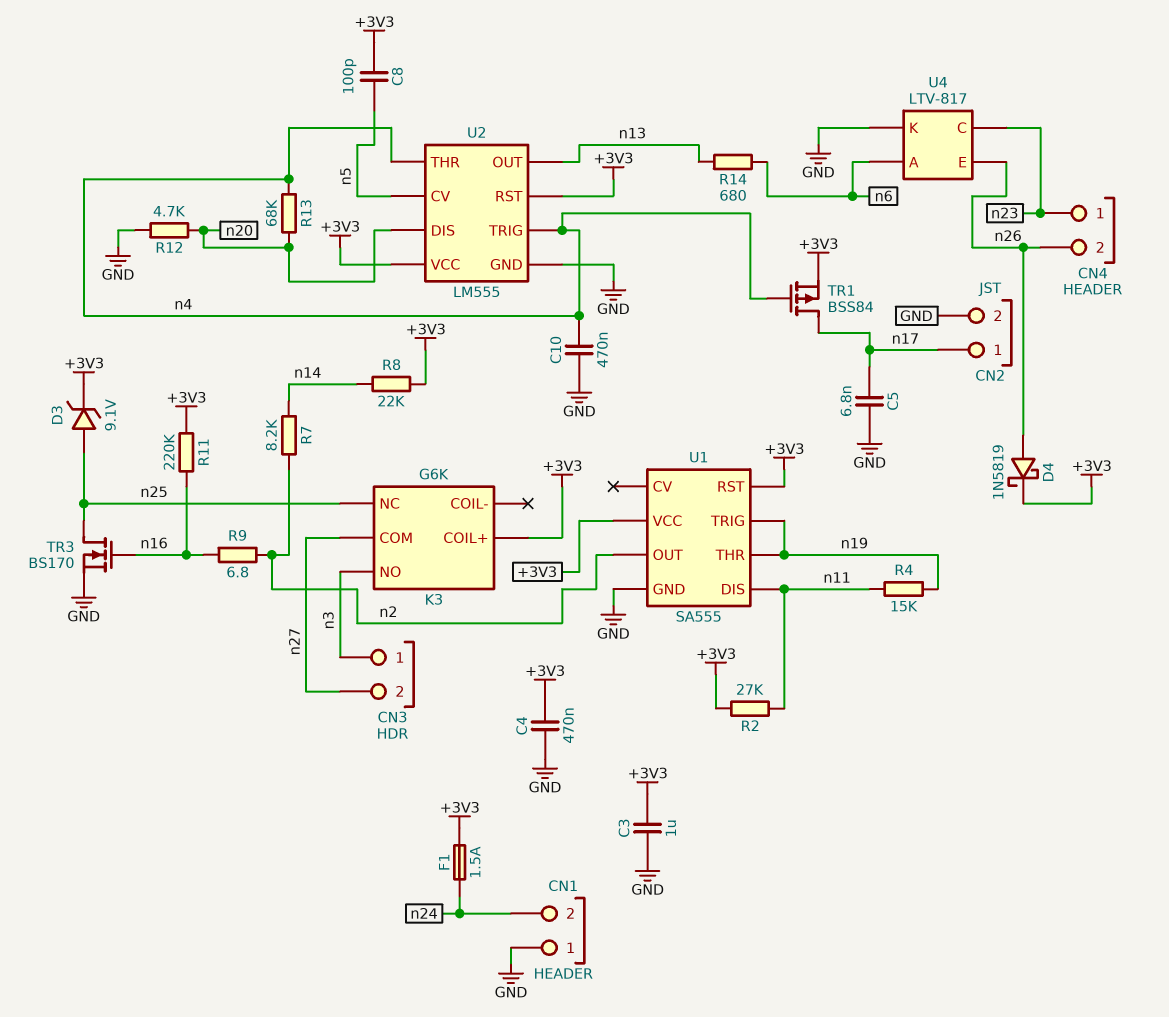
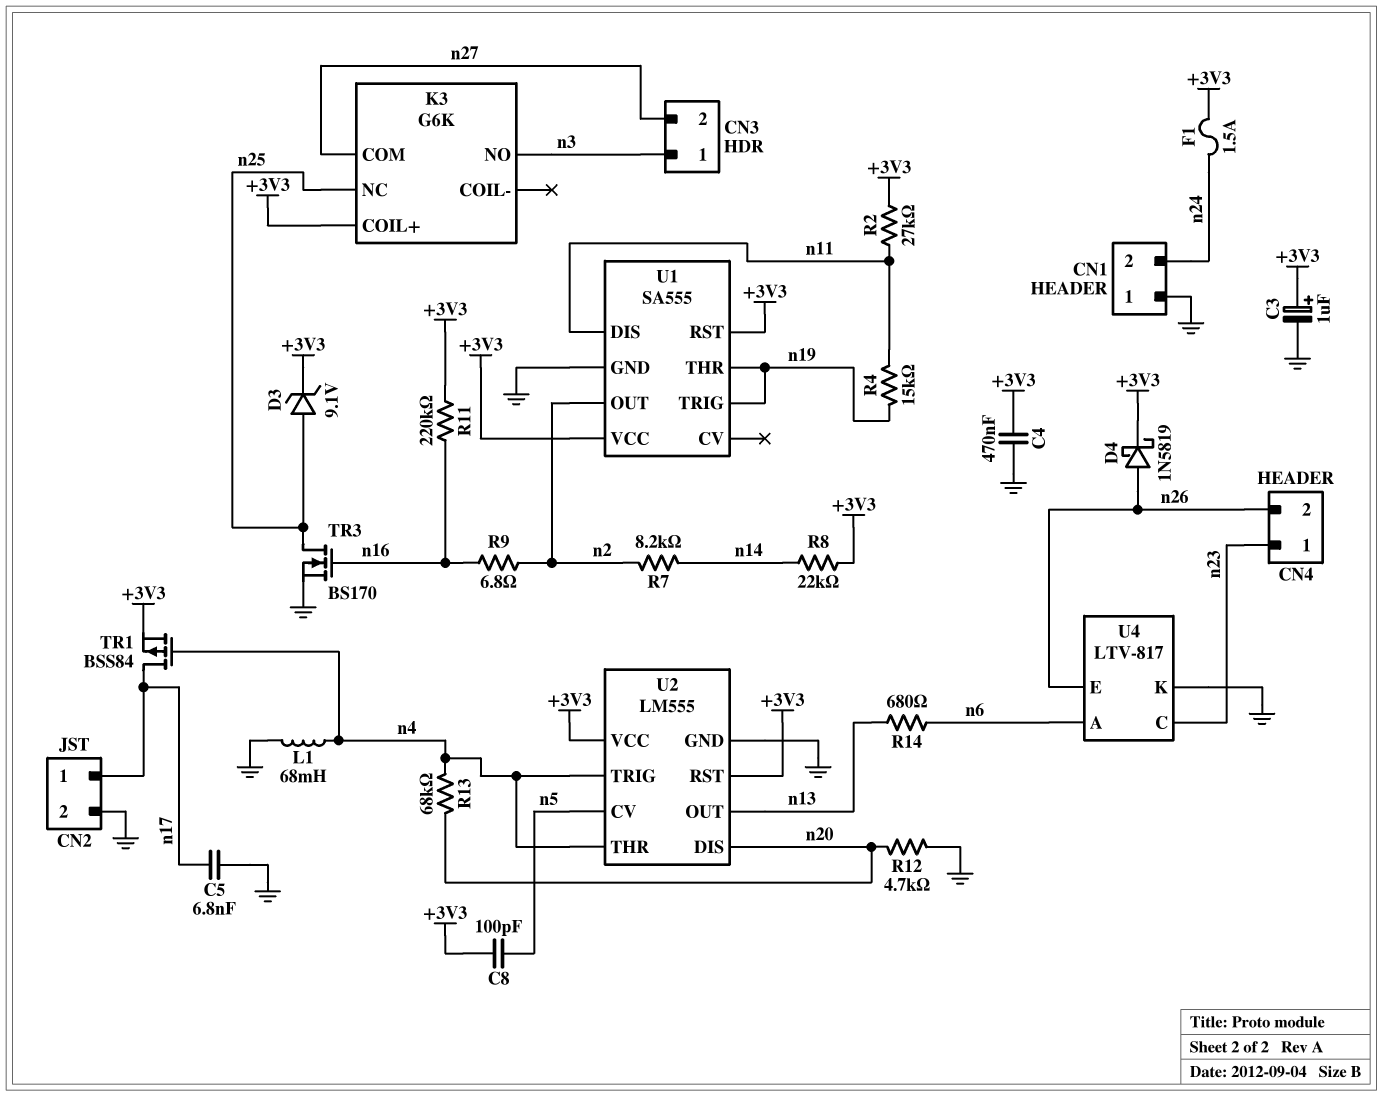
C3: 1uF (+3V3, GND) -> 1uF (plus +3V3, minus GND)
C10: 470nF (GND, n4) -> none
L1: none -> 68mH (GND, n4)

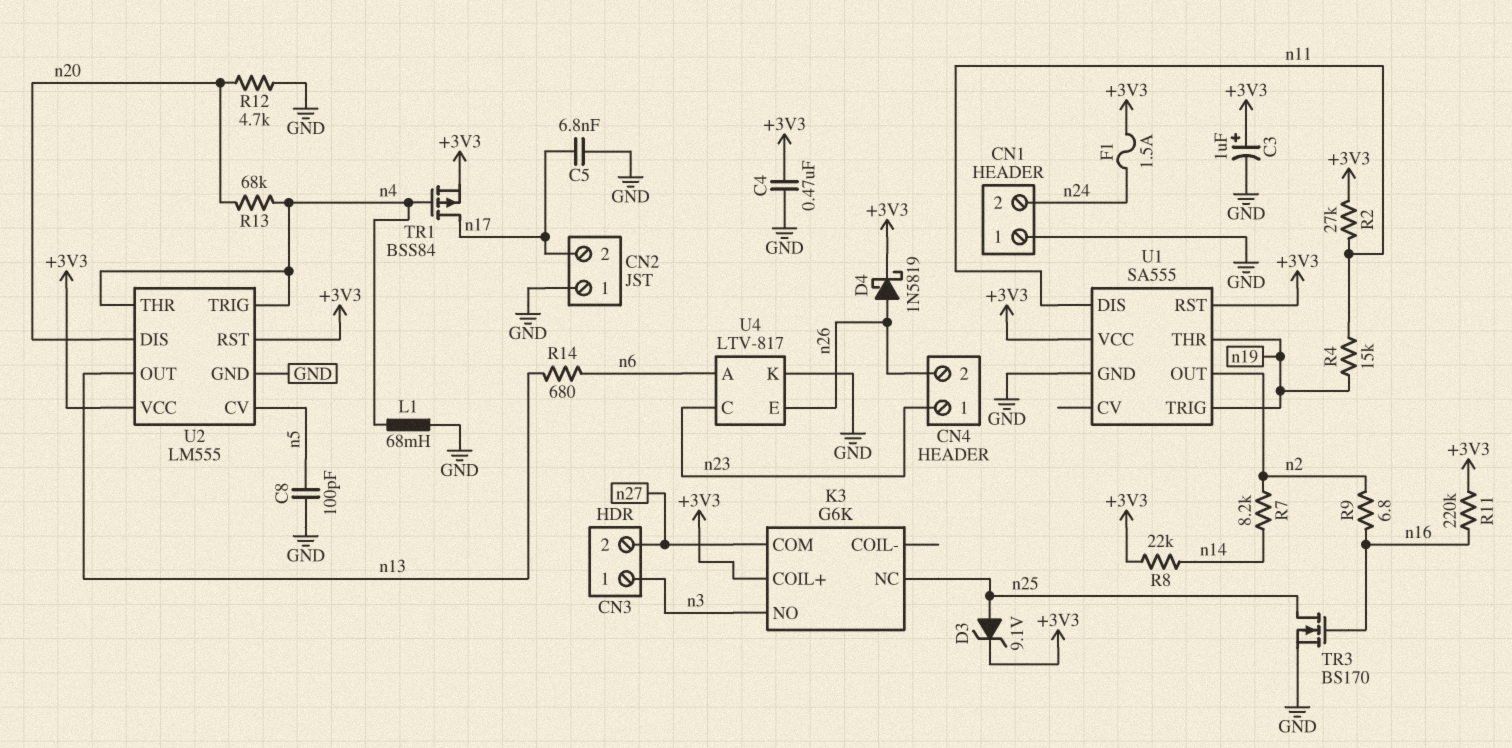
C8: 100pF (+3V3, n5) -> 100pF (GND, n5)
CN2 pin 1: n17 -> GND
CN2 pin 2: GND -> n17

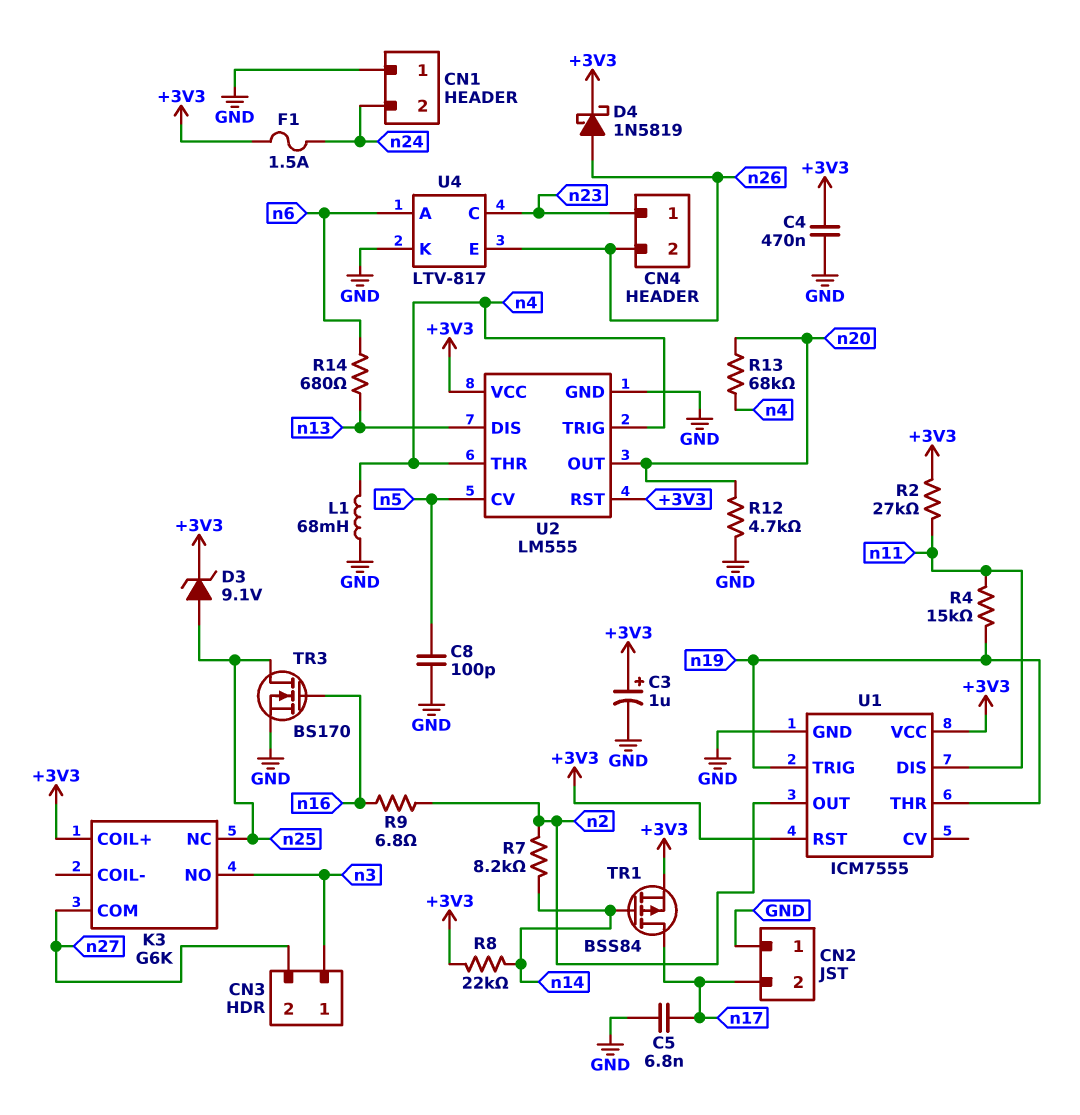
R11: 220k (+3V3, n16) -> none
TR1: PMOS BSS84 (G n4, D n17, S +3V3) -> PMOS BSS84 (G n14, D n17, S +3V3)
U1: SA555 -> ICM7555
U2 pin DIS: n20 -> n13
U2 pin OUT: n13 -> n20

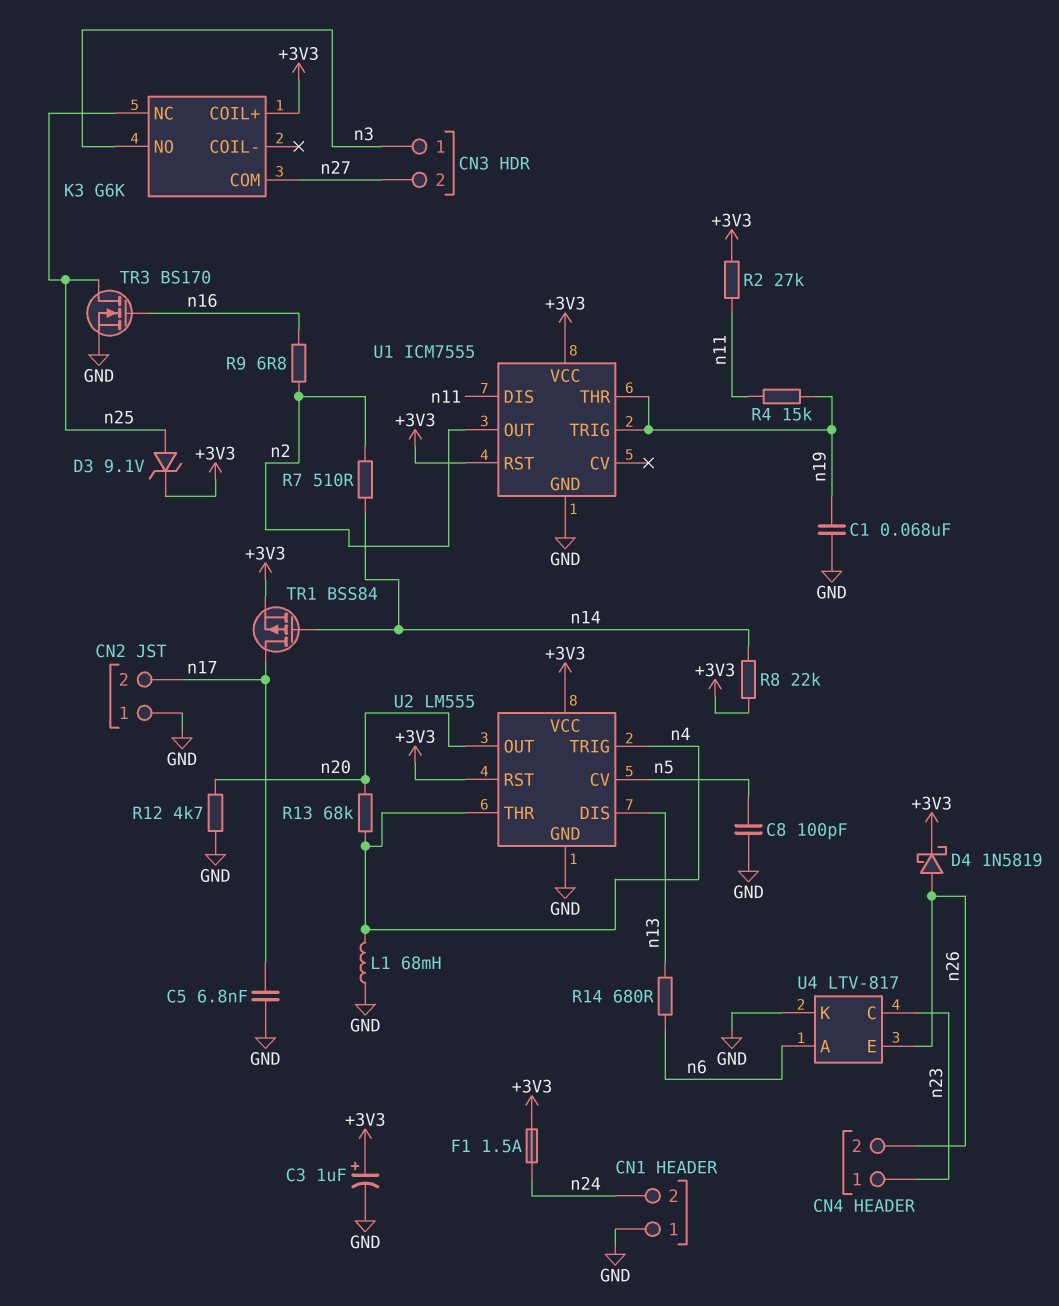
C1: none -> 68nF (GND, n19)
C4: 470nF (+3V3, GND) -> none
R7: 8.2k (n2, n14) -> 510 (n2, n14)

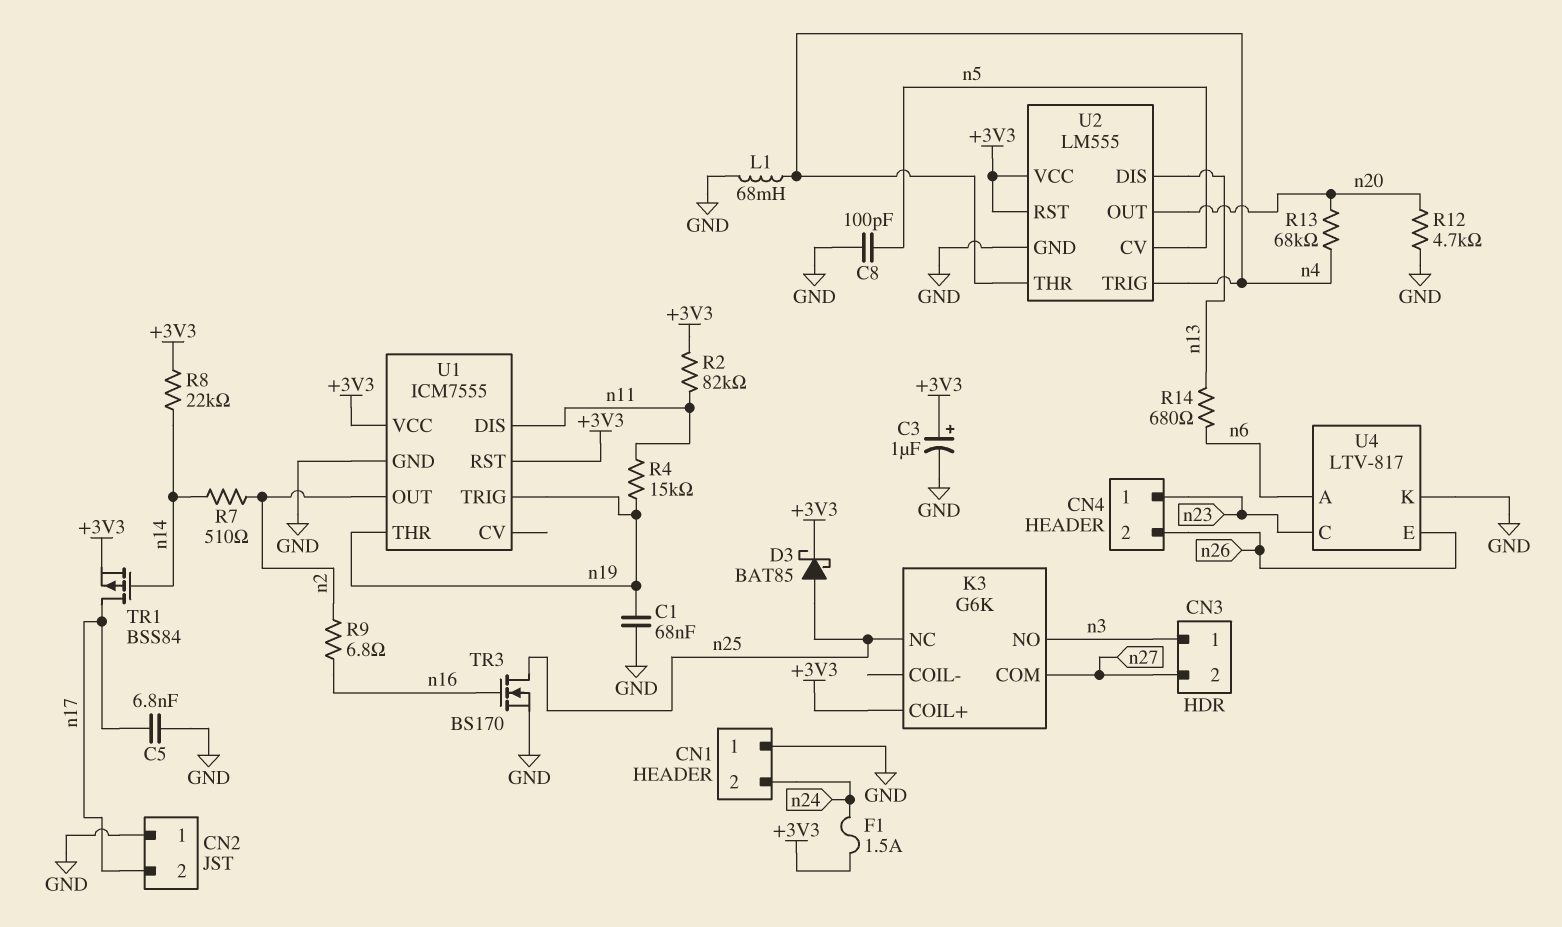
D3: zener 9.1V (A n25, K +3V3) -> schottky BAT85 (A n25, K +3V3)
D4: schottky 1N5819 (A n26, K +3V3) -> none
R2: 27k (+3V3, n11) -> 82k (+3V3, n11)

